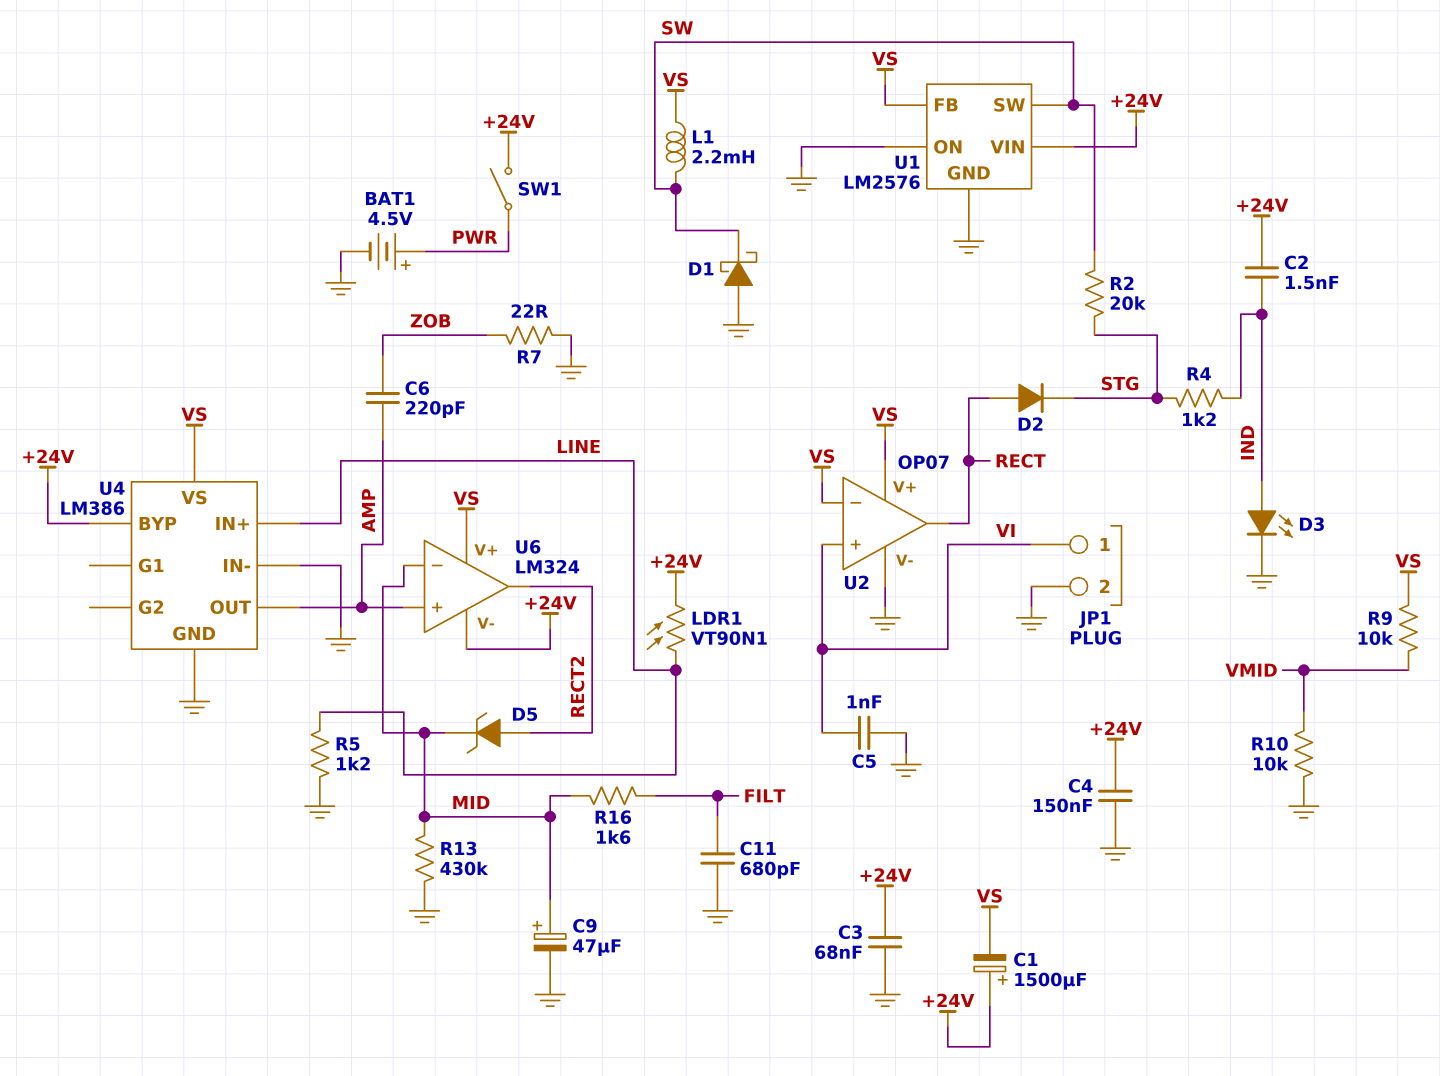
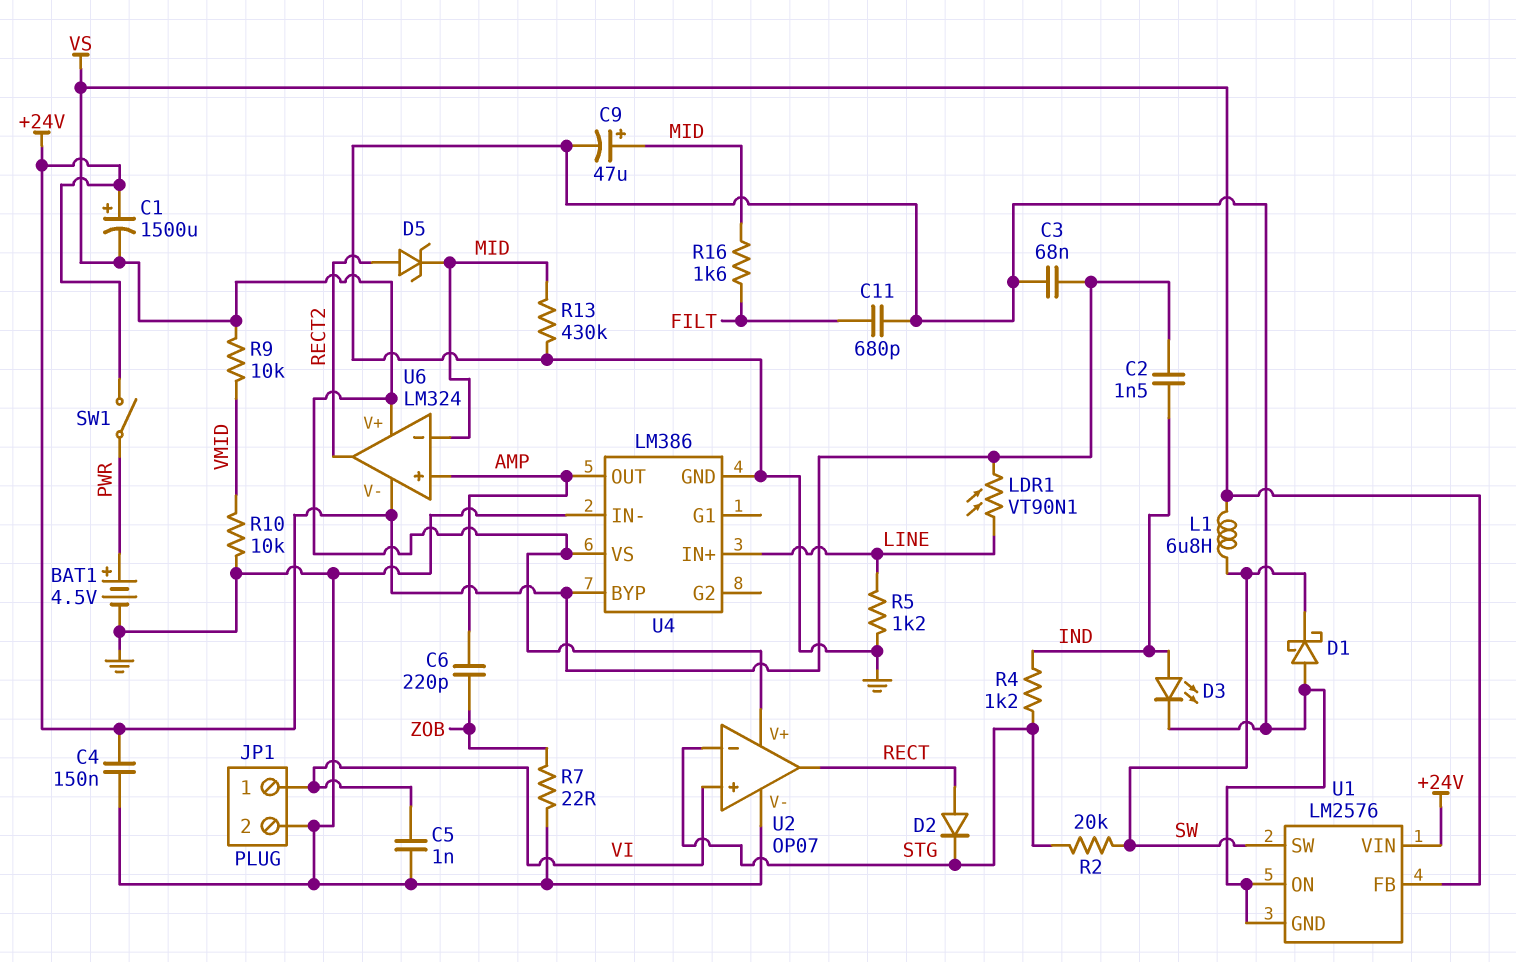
L1: 2.2mH (SW, VS) -> 6.8uH (SW, VS)
U2 pin in-: VS -> STG

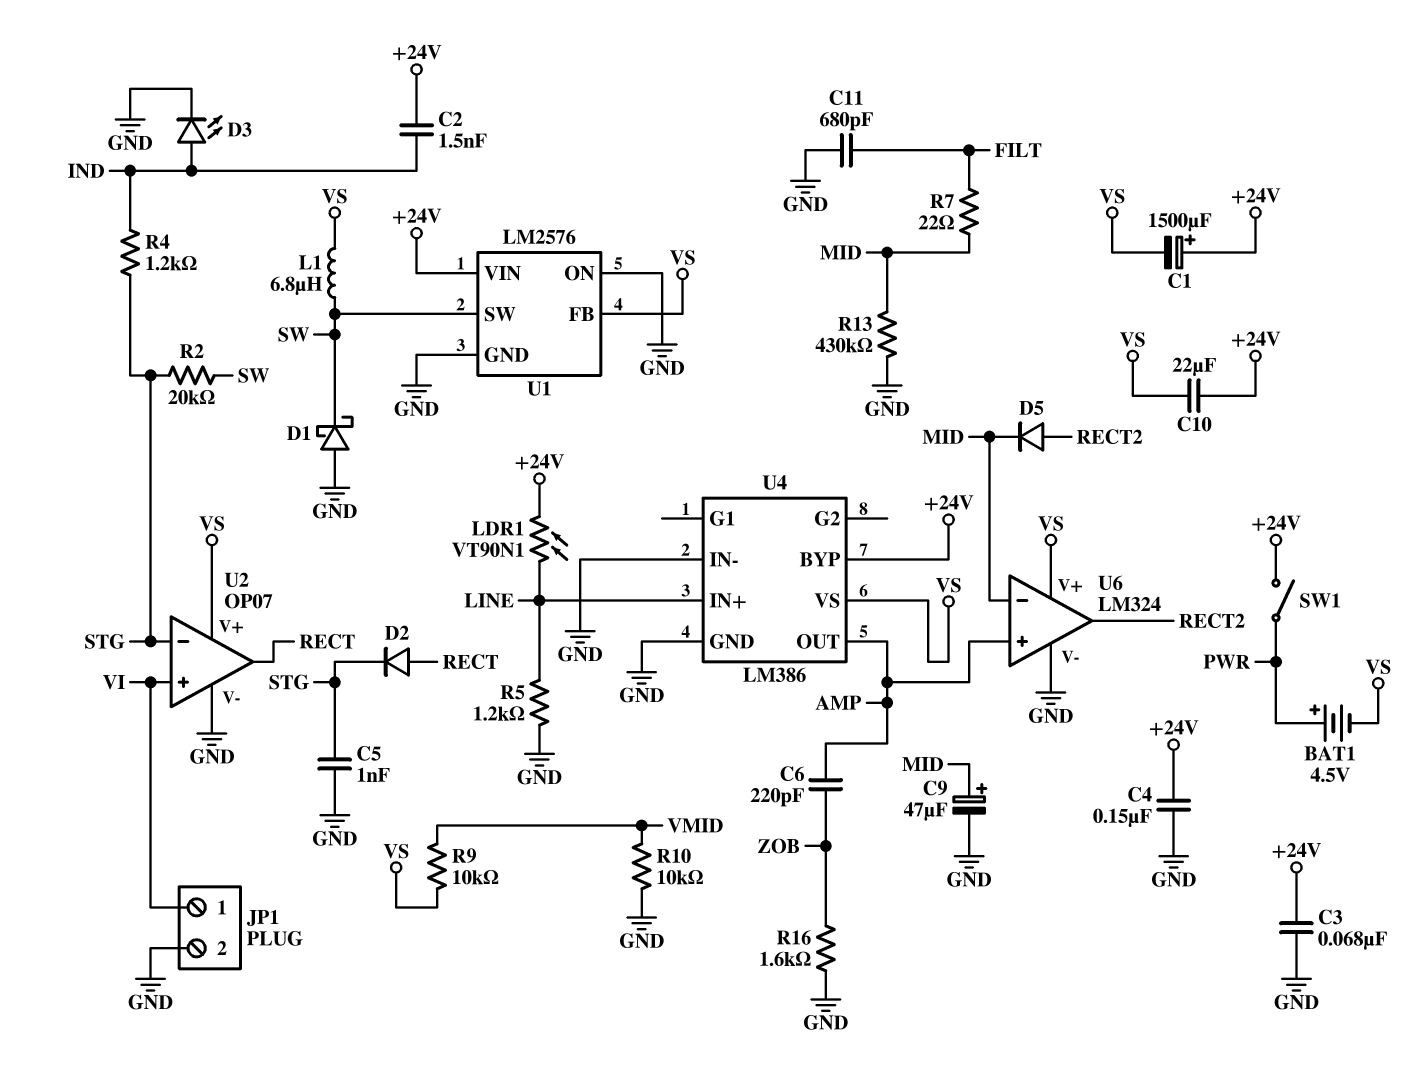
BAT1: 4.5V (plus PWR, minus GND) -> 4.5V (plus PWR, minus VS)
C5: 1nF (GND, VI) -> 1nF (GND, STG)
C10: none -> 22uF (+24V, VS)
D5: zener (A RECT2, K MID) -> diode (A RECT2, K MID)
R7: 22 (GND, ZOB) -> 22 (FILT, MID)
R16: 1.6k (FILT, MID) -> 1.6k (GND, ZOB)
U6 pin V-: +24V -> GND

